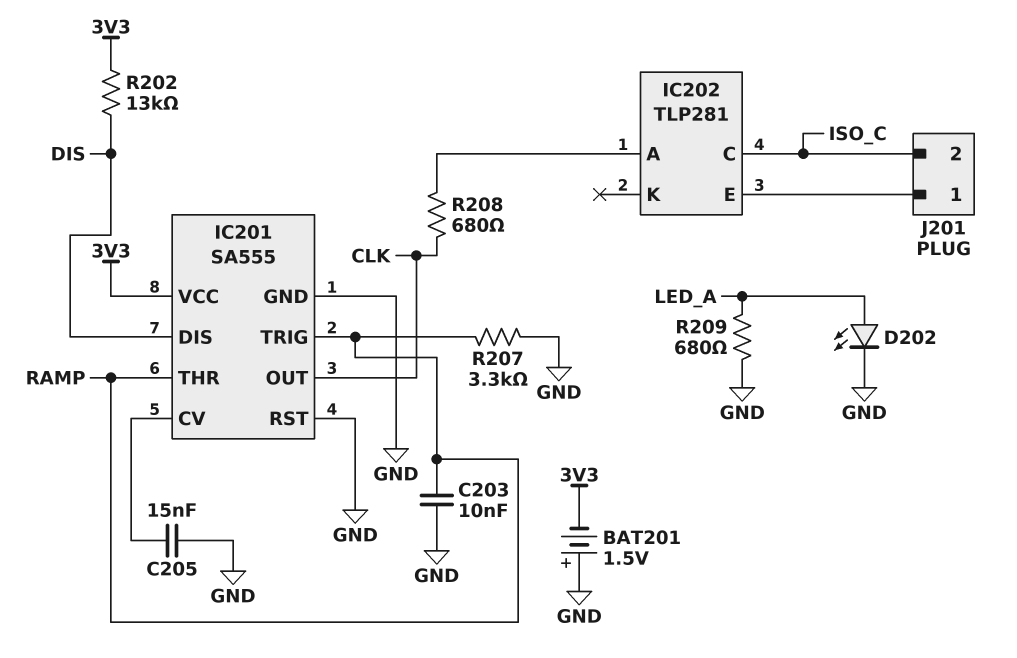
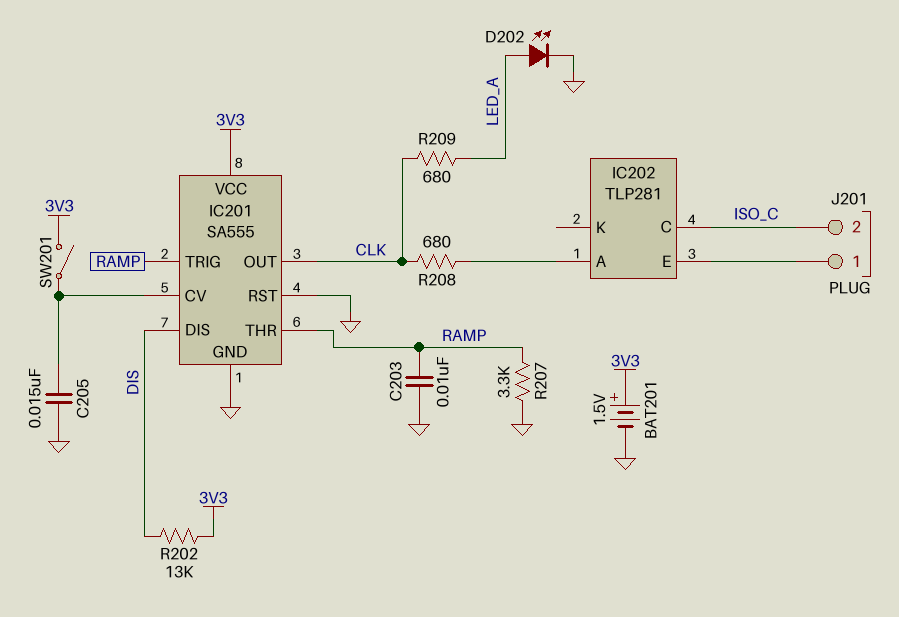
BAT201: 1.5V (plus GND, minus 3V3) -> 1.5V (plus 3V3, minus GND)
R209: 680 (GND, LED_A) -> 680 (CLK, LED_A)
SW201: none -> switch (3V3, IC201/CV)

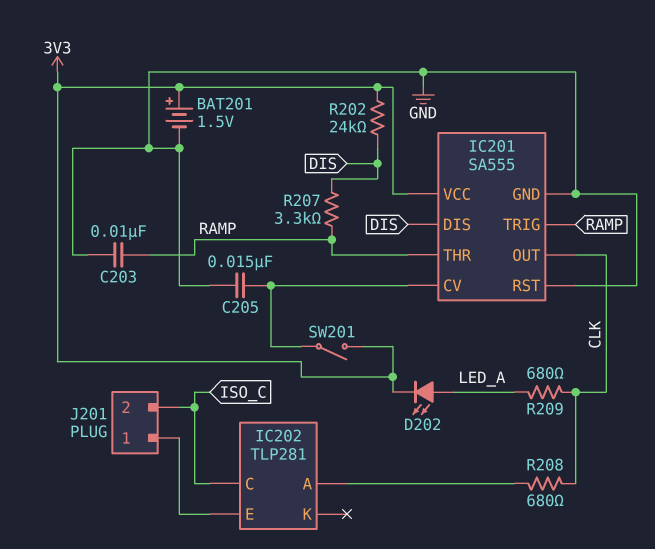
D202: LED (A LED_A, K GND) -> LED (A LED_A, K 3V3)
R202: 13k (3V3, DIS) -> 24k (3V3, DIS)
R207: 3.3k (GND, RAMP) -> 3.3k (DIS, RAMP)

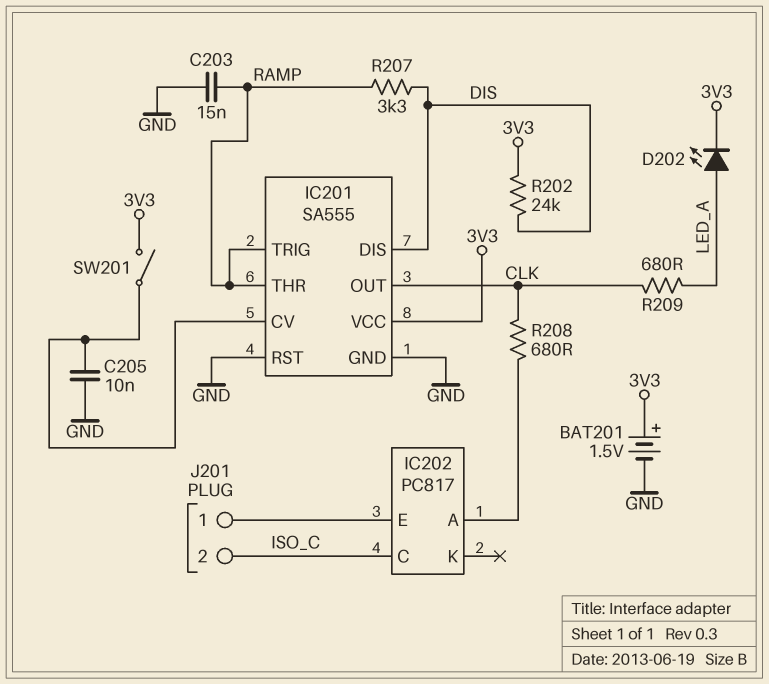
C203: 10nF (GND, RAMP) -> 15nF (GND, RAMP)
C205: 15nF (GND, IC201/CV) -> 10nF (GND, IC201/CV)
IC202: TLP281 -> PC817

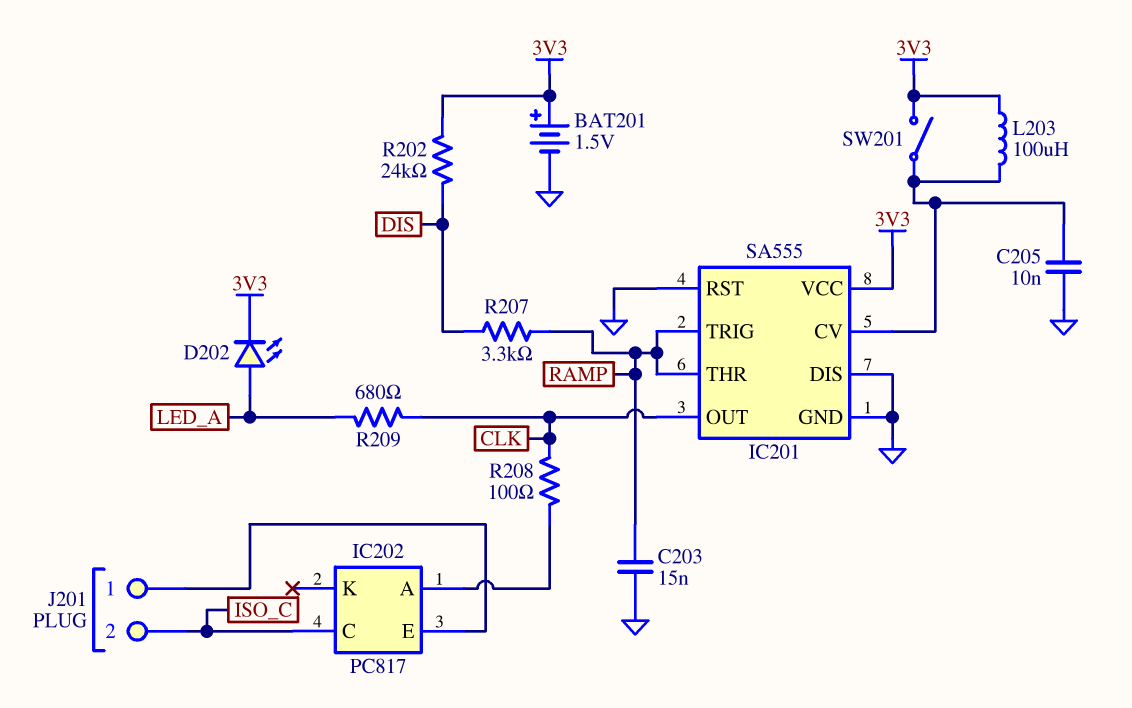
IC201 pin DIS: DIS -> GND
L203: none -> 100uH (3V3, IC201/CV)
R208: 680 (CLK, IC202/A) -> 100 (CLK, IC202/A)

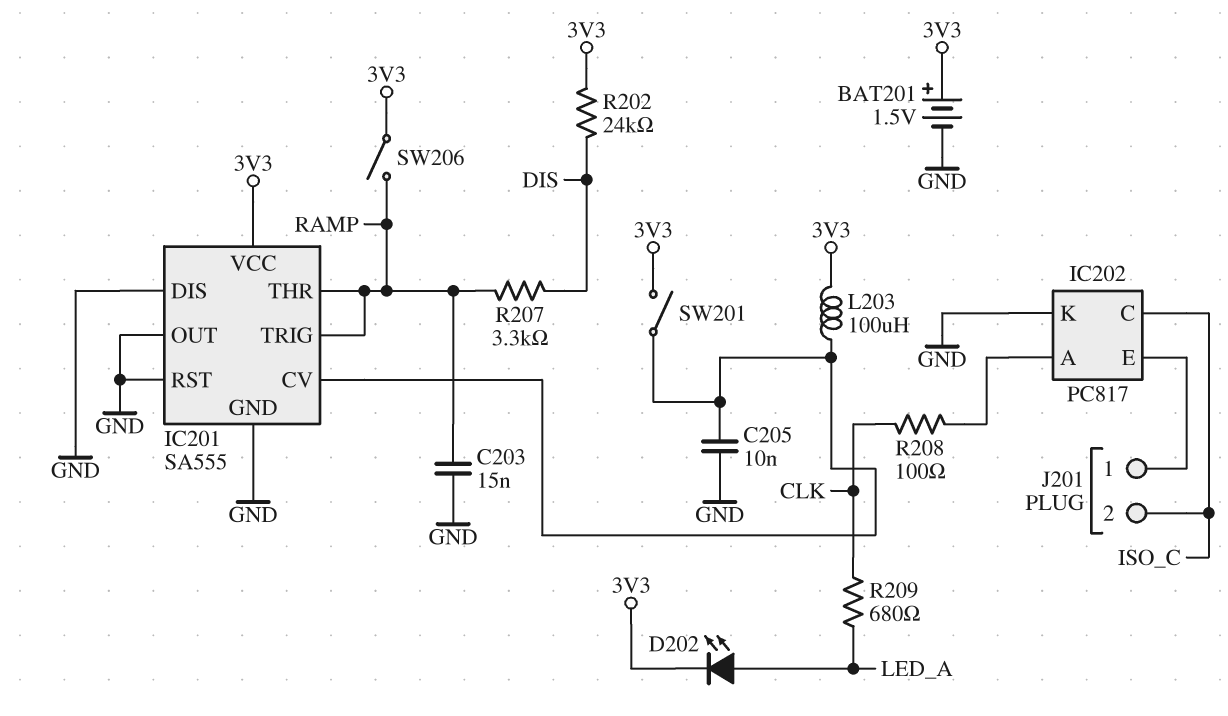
IC201 pin OUT: CLK -> GND
IC202 pin K: none -> GND
SW206: none -> switch (3V3, RAMP)

